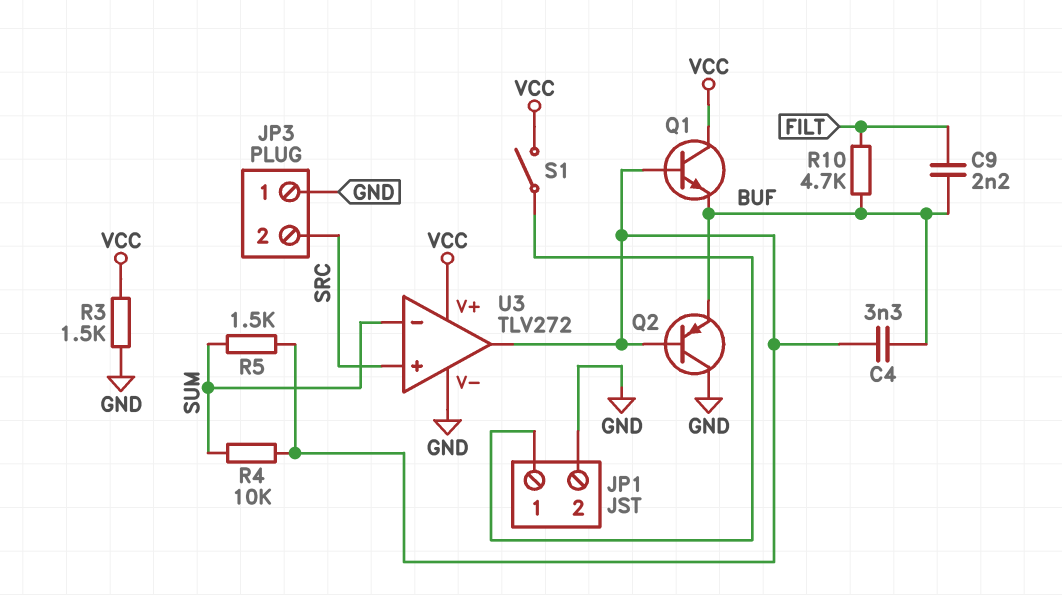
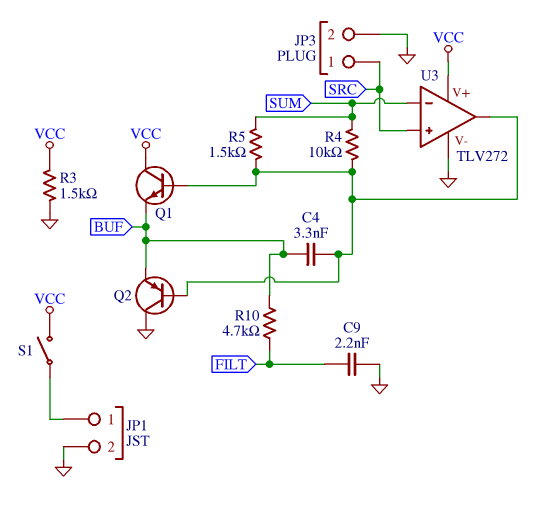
C9: 2.2nF (BUF, FILT) -> 2.2nF (FILT, GND)
JP3 pin 1: GND -> SRC
JP3 pin 2: SRC -> GND

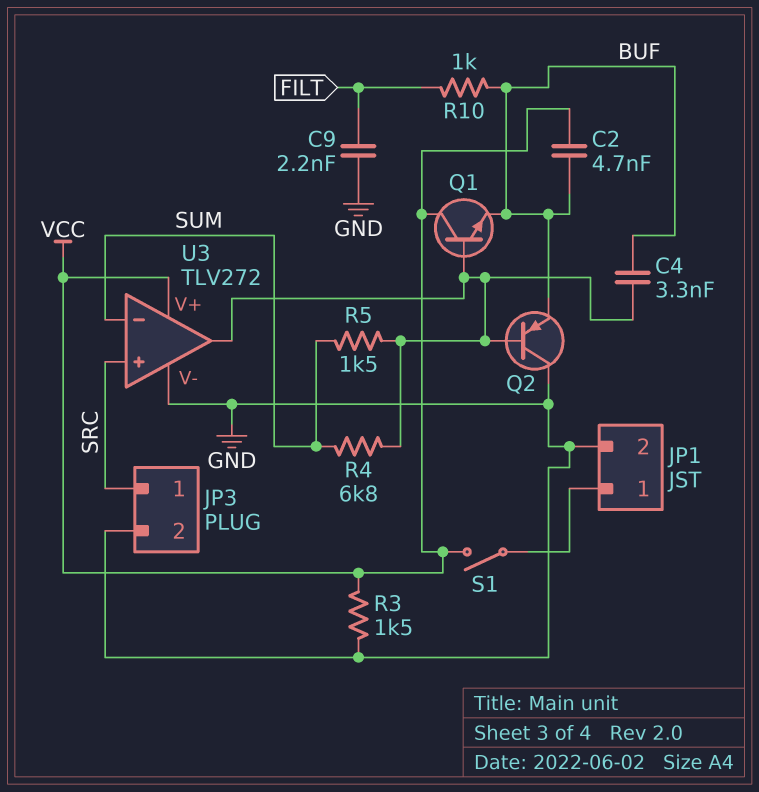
C2: none -> 4.7nF (BUF, VCC)
R4: 10k (SUM, U3/out) -> 6.8k (SUM, U3/out)
R10: 4.7k (BUF, FILT) -> 1k (BUF, FILT)

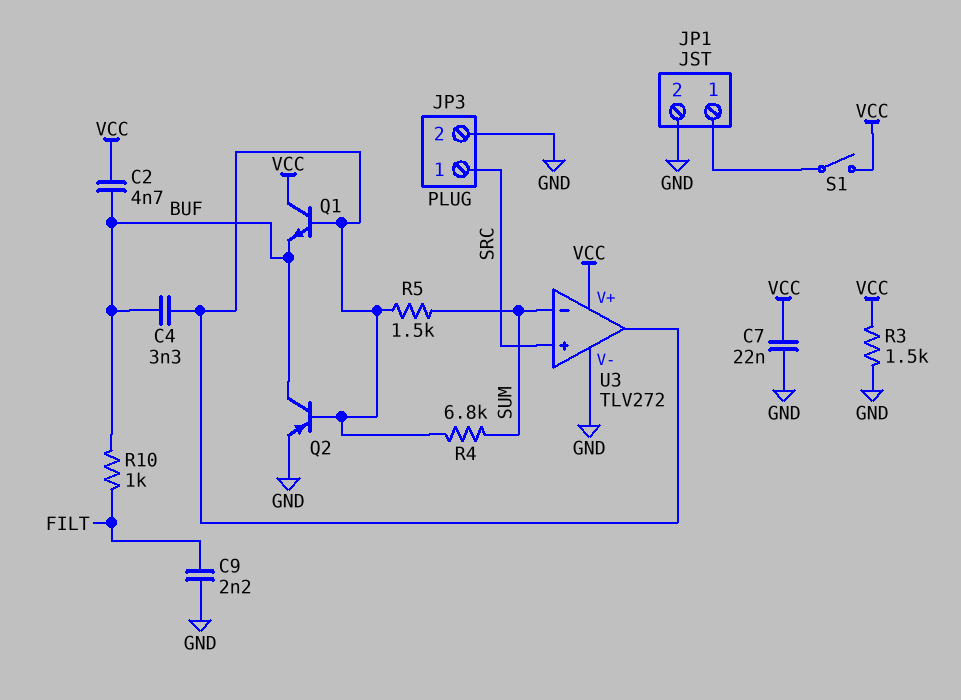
C7: none -> 22nF (GND, VCC)
Q2: PNP (B U3/out, C GND, E BUF) -> PNP (B U3/out, C BUF, E GND)

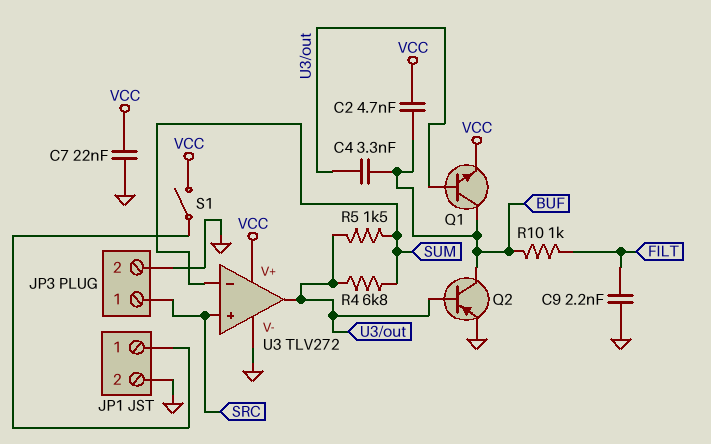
Q1: NPN (B U3/out, C VCC, E BUF) -> NPN (B U3/out, C BUF, E VCC)
R3: 1.5k (GND, VCC) -> none

